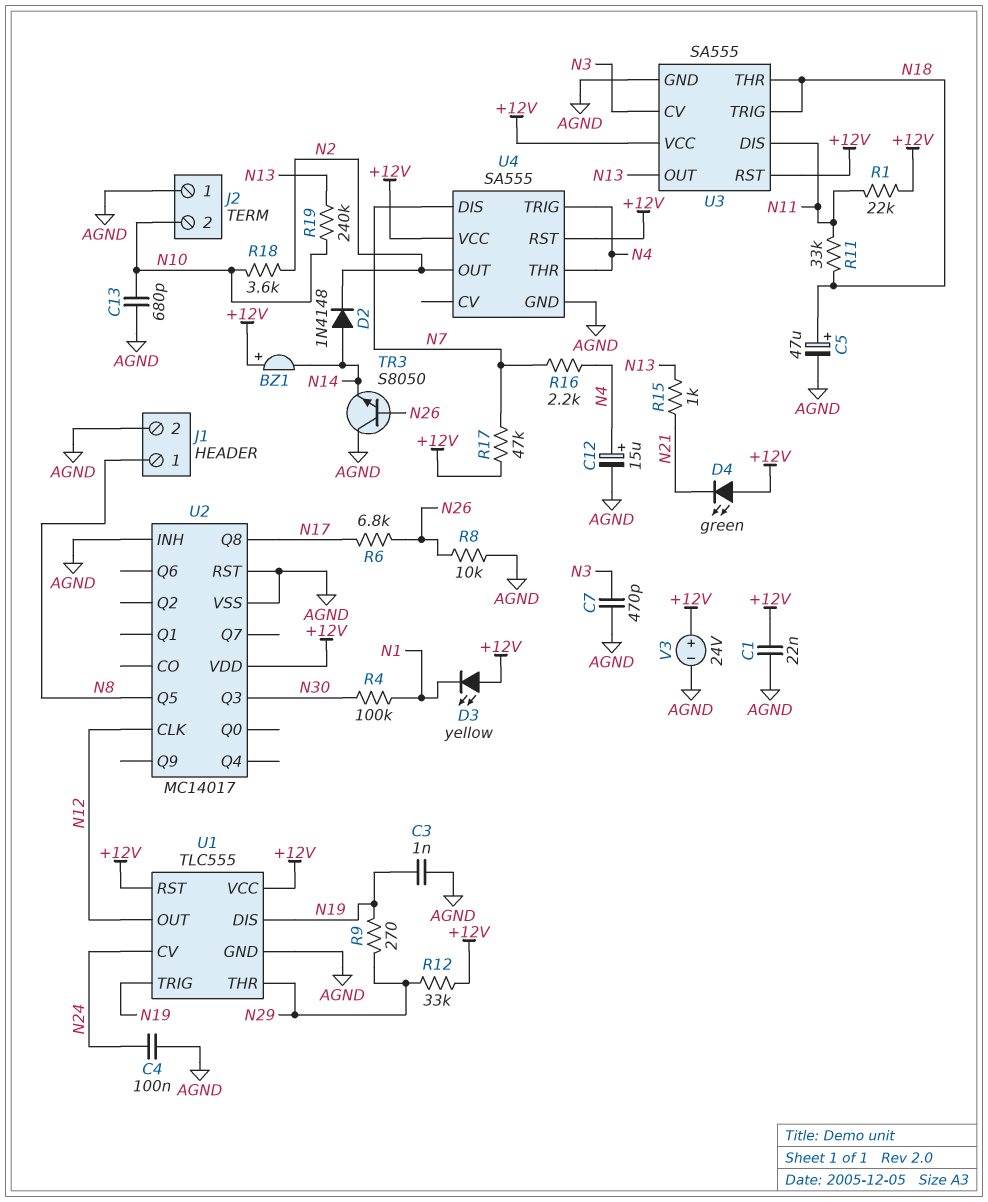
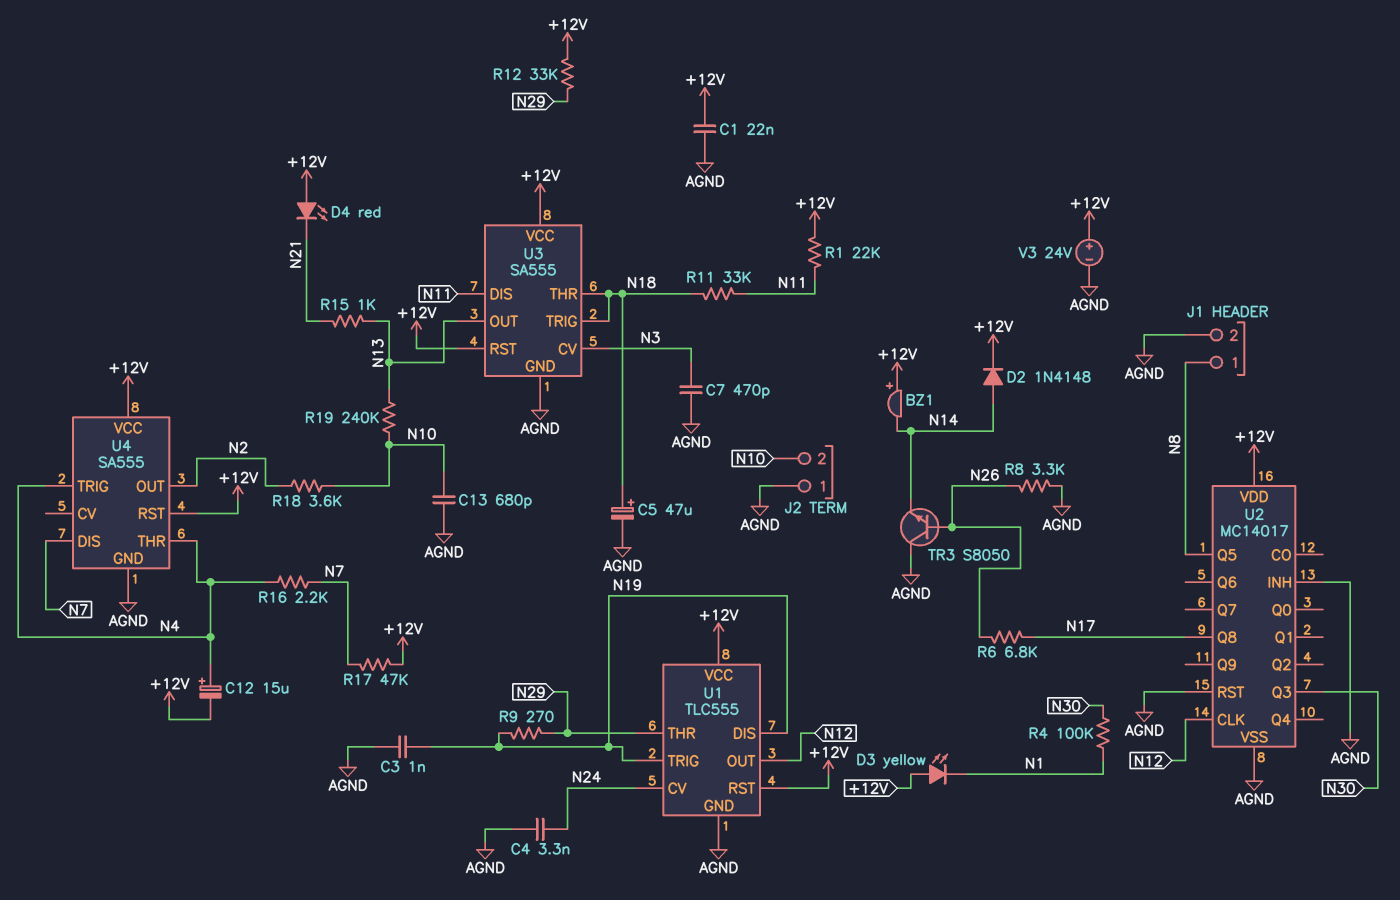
C4: 100nF (AGND, N24) -> 3.3nF (AGND, N24)
C12: 15uF (plus N4, minus AGND) -> 15uF (plus N4, minus +12V)
D2: diode 1N4148 (A N14, K N2) -> diode 1N4148 (A N14, K +12V)
D4: LED green (A +12V, K N21) -> LED red (A +12V, K N21)
R8: 10k (AGND, N26) -> 3.3k (AGND, N26)

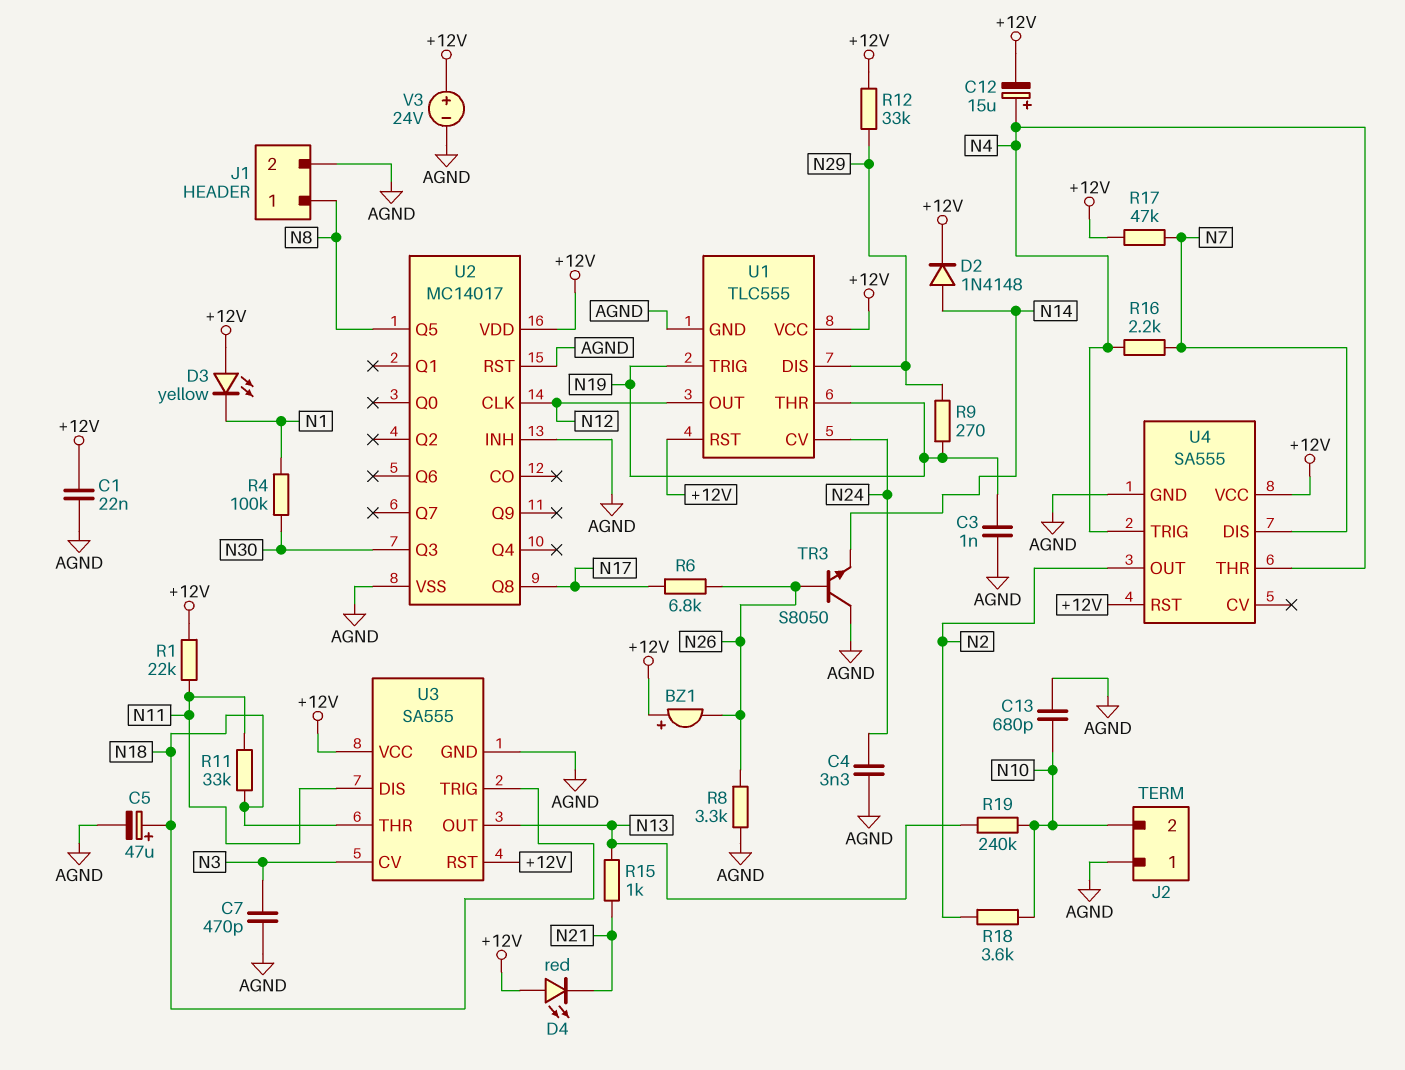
BZ1: buzzer (plus +12V, minus N14) -> buzzer (plus +12V, minus N26)
U1 pin DIS: N19 -> N29
U1 pin THR: N29 -> N19

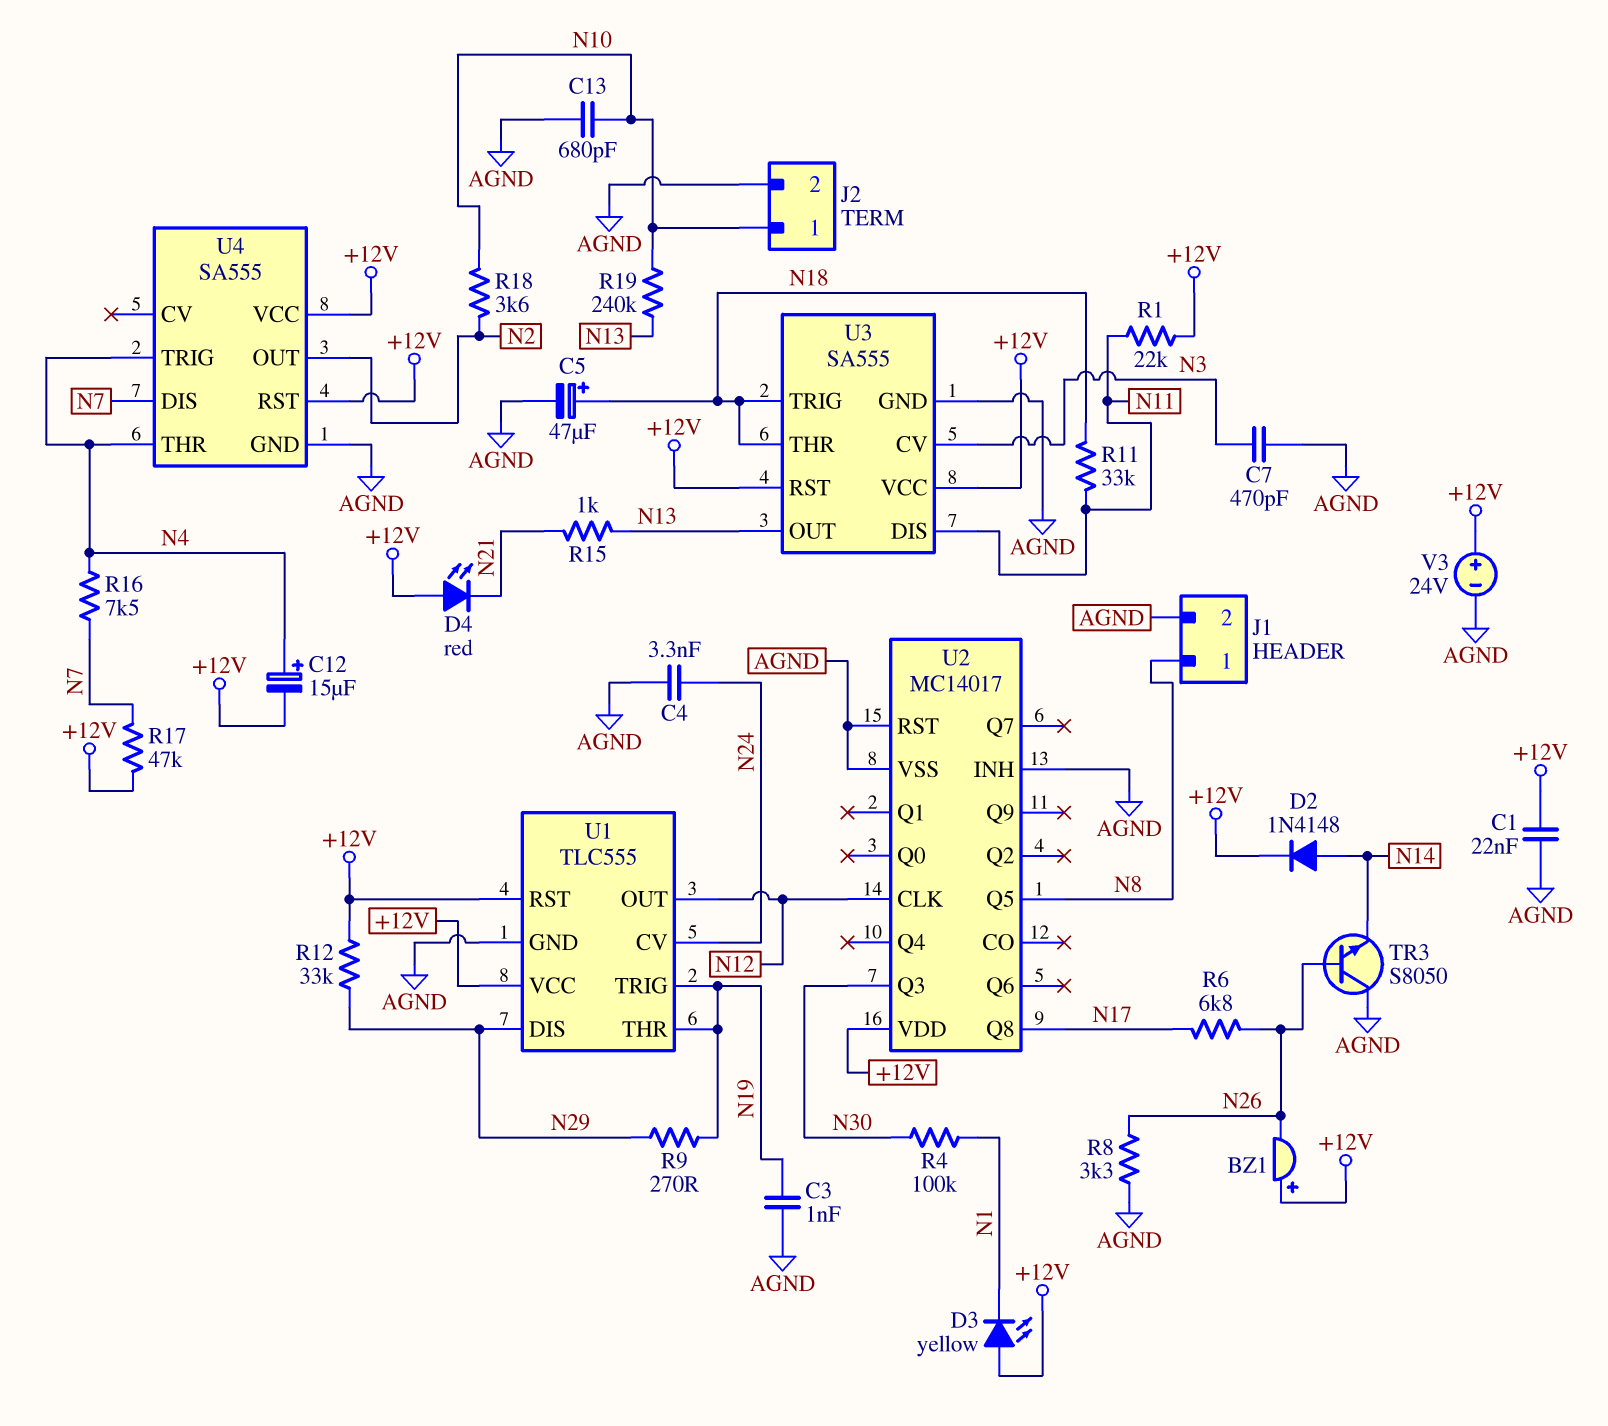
J2 pin 1: AGND -> N10
J2 pin 2: N10 -> AGND
R16: 2.2k (N4, N7) -> 7.5k (N4, N7)

